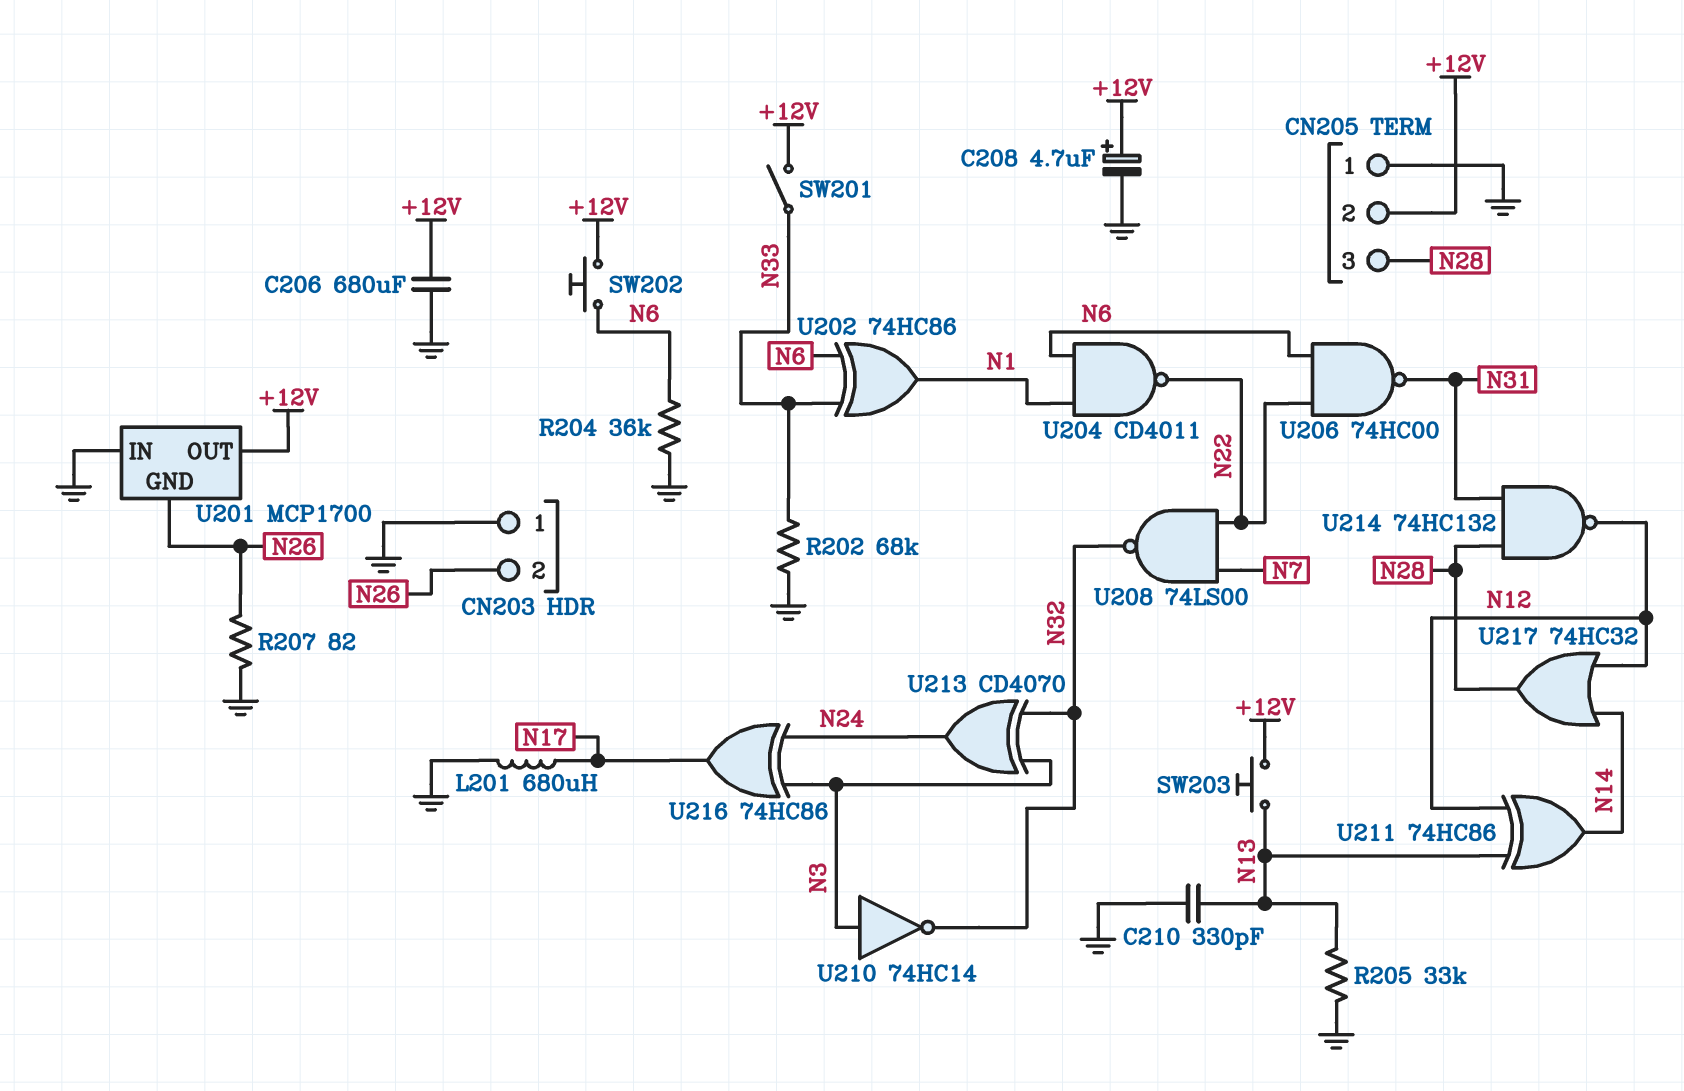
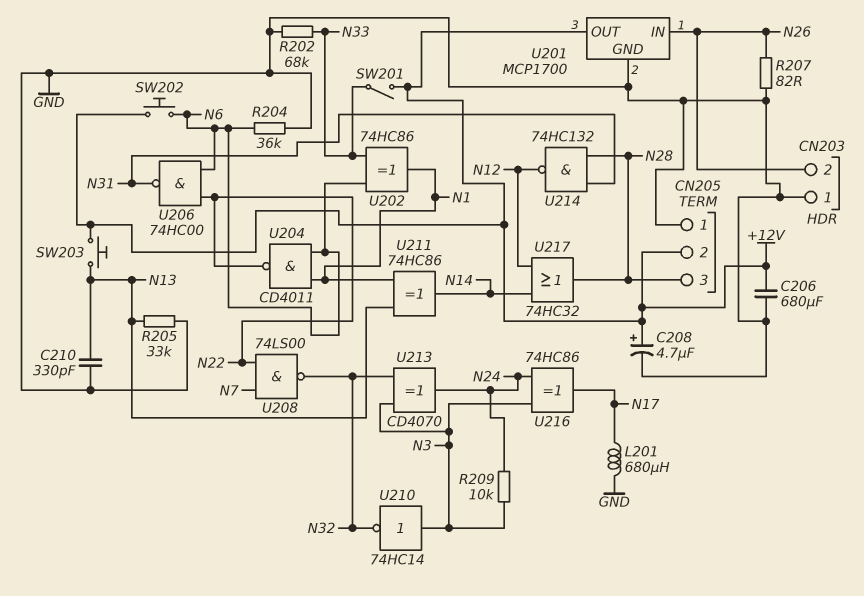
R209: none -> 10k (N3, N24)
U201 pin GND: N26 -> GND
U201 pin IN: GND -> N26
U211: XOR 74HC86 (in N12, in N13, out N14) -> XOR 74HC86 (in N1, in N13, out N14)

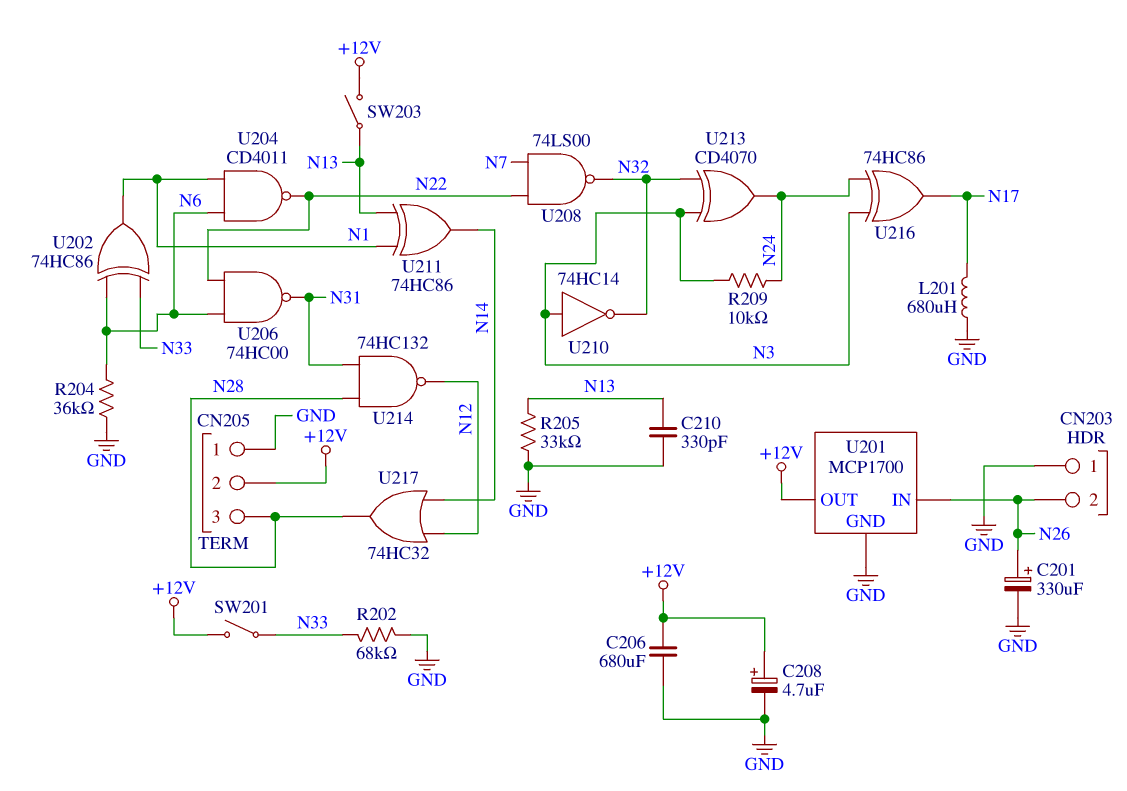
C201: none -> 330uF (plus N26, minus GND)
R207: 82 (GND, N26) -> none
SW202: button (+12V, N6) -> none
SW203: button (+12V, N13) -> switch (+12V, N13)

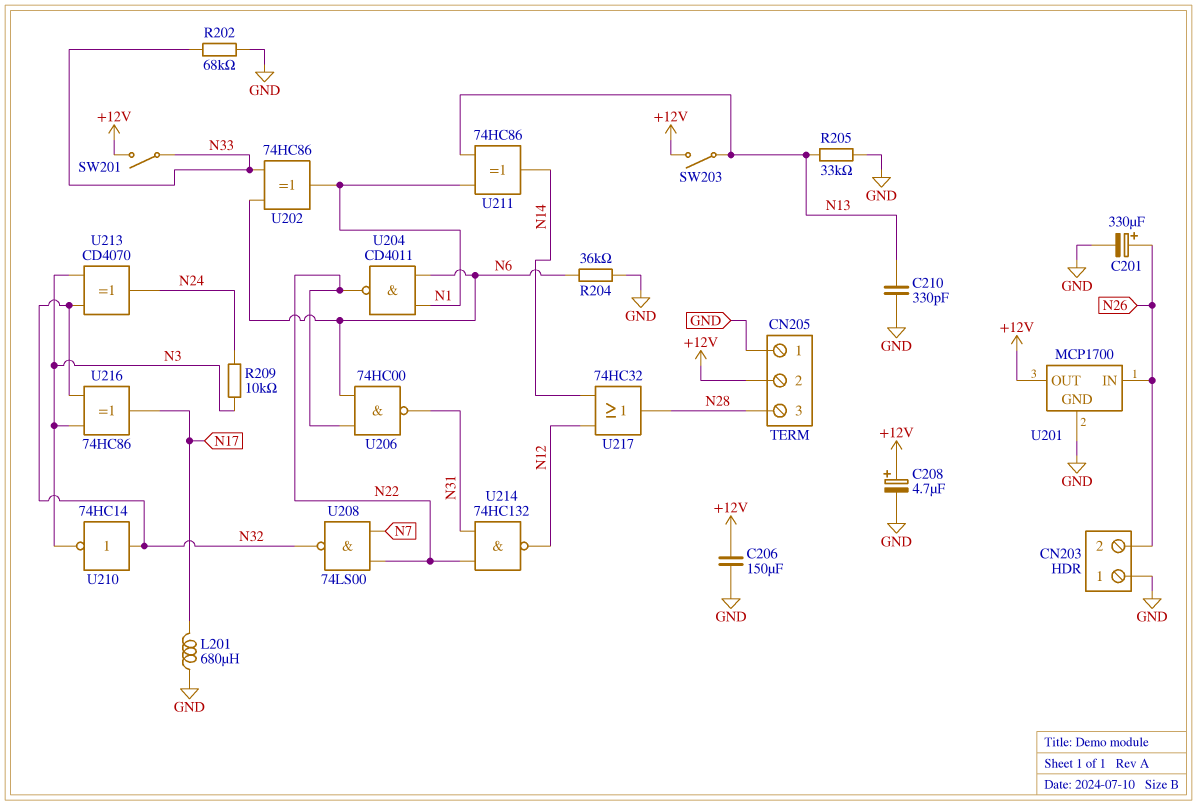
C206: 680uF (+12V, GND) -> 150uF (+12V, GND)
U210: NOT 74HC14 (in N3, out N32) -> NOT 74HC14 (in N32, out N3)
U214: NAND 74HC132 (in N28, in N31, out N12) -> NAND 74HC132 (in N22, in N31, out N12)
U216: XOR 74HC86 (in N3, in N24, out N17) -> XOR 74HC86 (in N3, in N32, out N17)

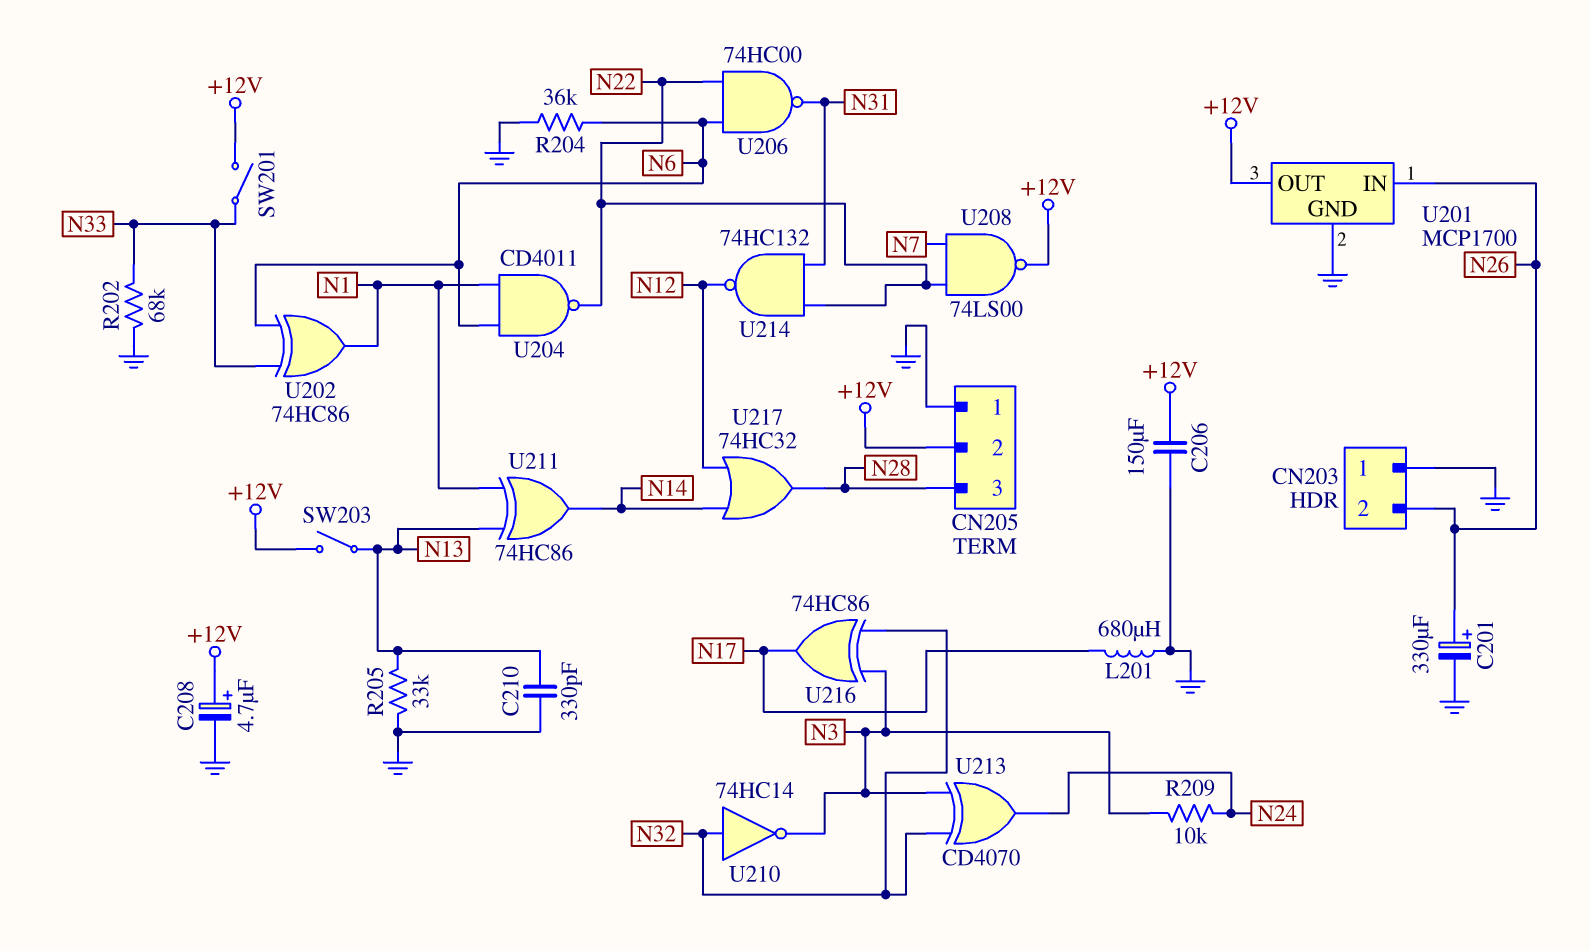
U208: NAND 74LS00 (in N7, in N22, out N32) -> NAND 74LS00 (in N7, in N22, out +12V)

